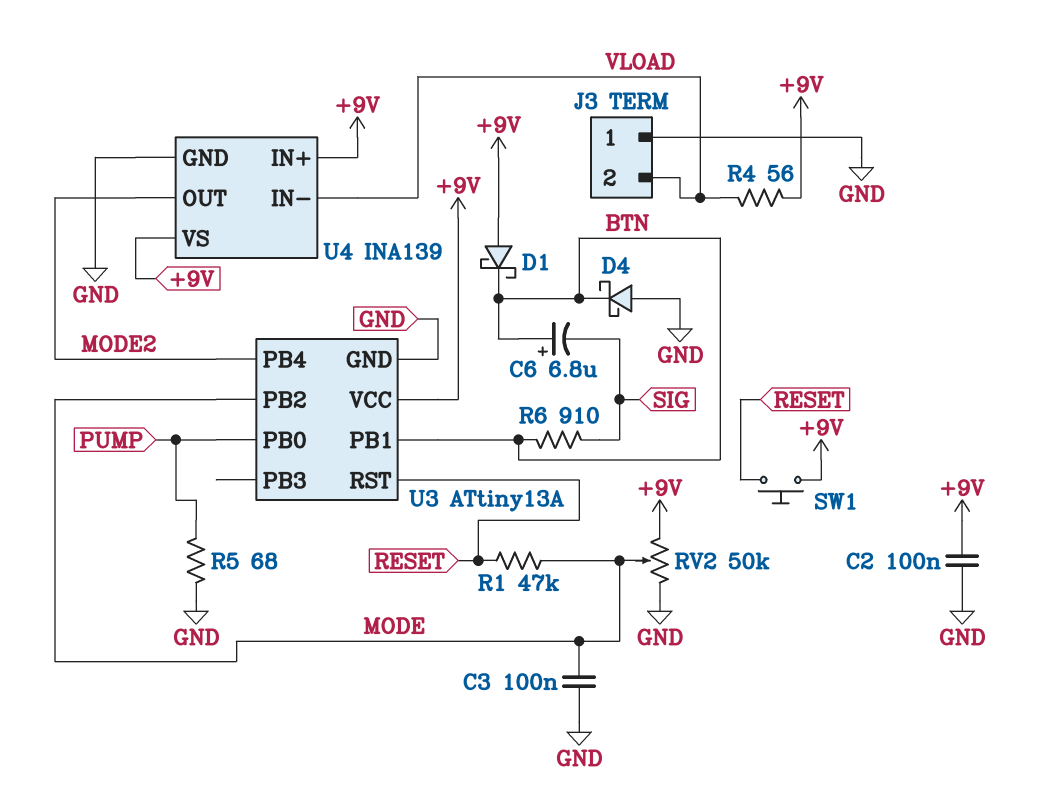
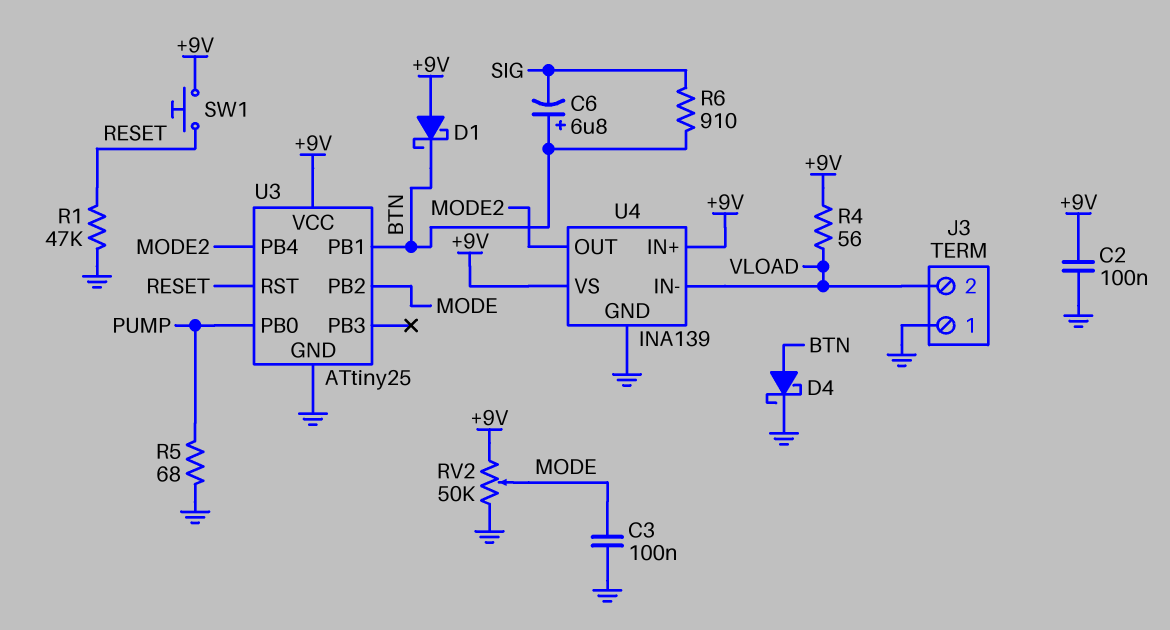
D4: schottky (A GND, K BTN) -> schottky (A BTN, K GND)
R1: 47k (MODE, RESET) -> 47k (GND, RESET)
U3: ATtiny13A -> ATtiny25

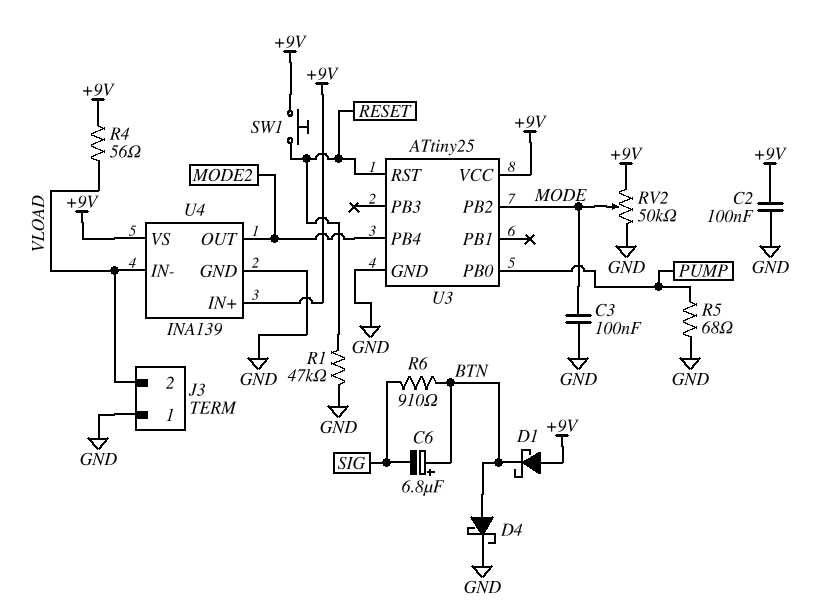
U3 pin PB1: BTN -> none

